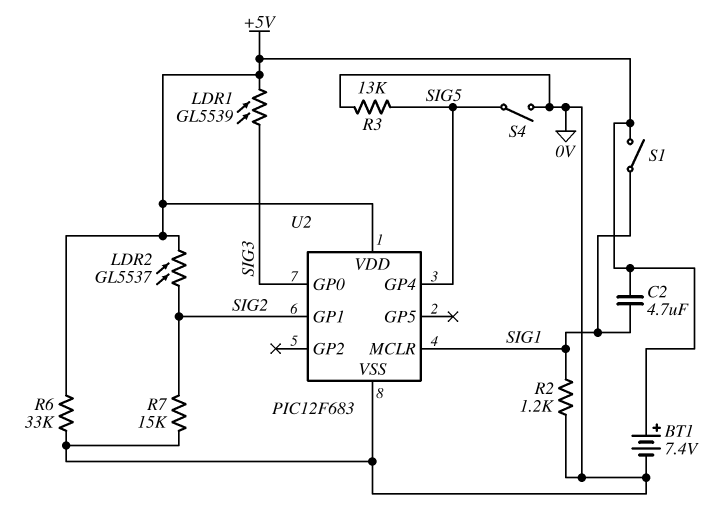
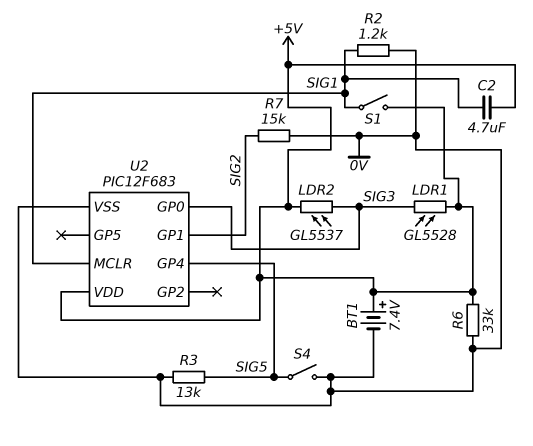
LDR1: GL5539 (+5V, SIG3) -> GL5528 (+5V, SIG3)
LDR2: GL5537 (+5V, SIG2) -> GL5537 (+5V, SIG3)

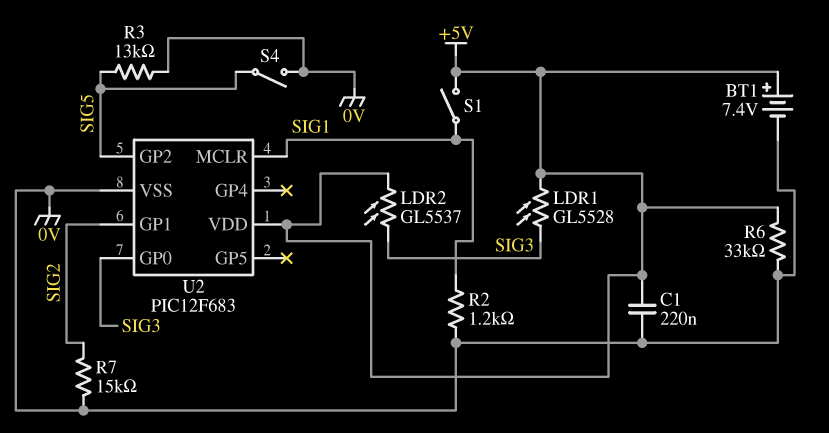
C1: none -> 220nF (+5V, 0V)
C2: 4.7uF (+5V, SIG1) -> none
U2 pin GP2: none -> SIG5
U2 pin GP4: SIG5 -> none

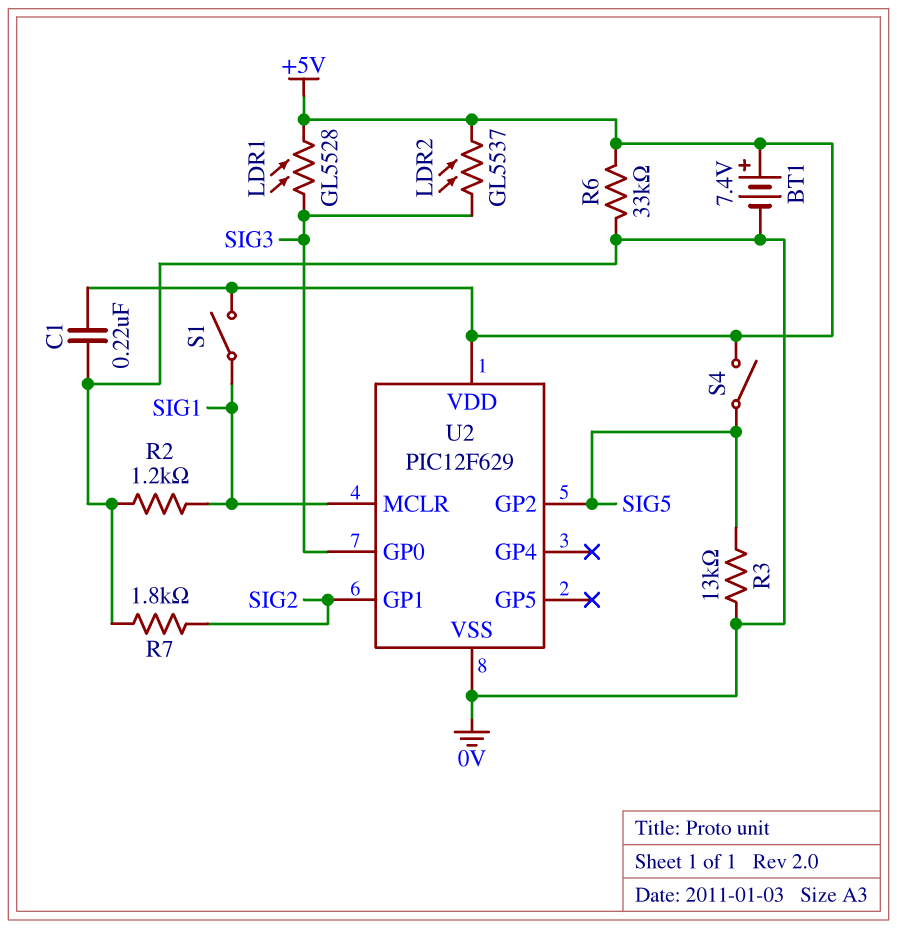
R7: 15k (0V, SIG2) -> 1.8k (0V, SIG2)
S4: switch (0V, SIG5) -> switch (+5V, SIG5)
U2: PIC12F683 -> PIC12F629

